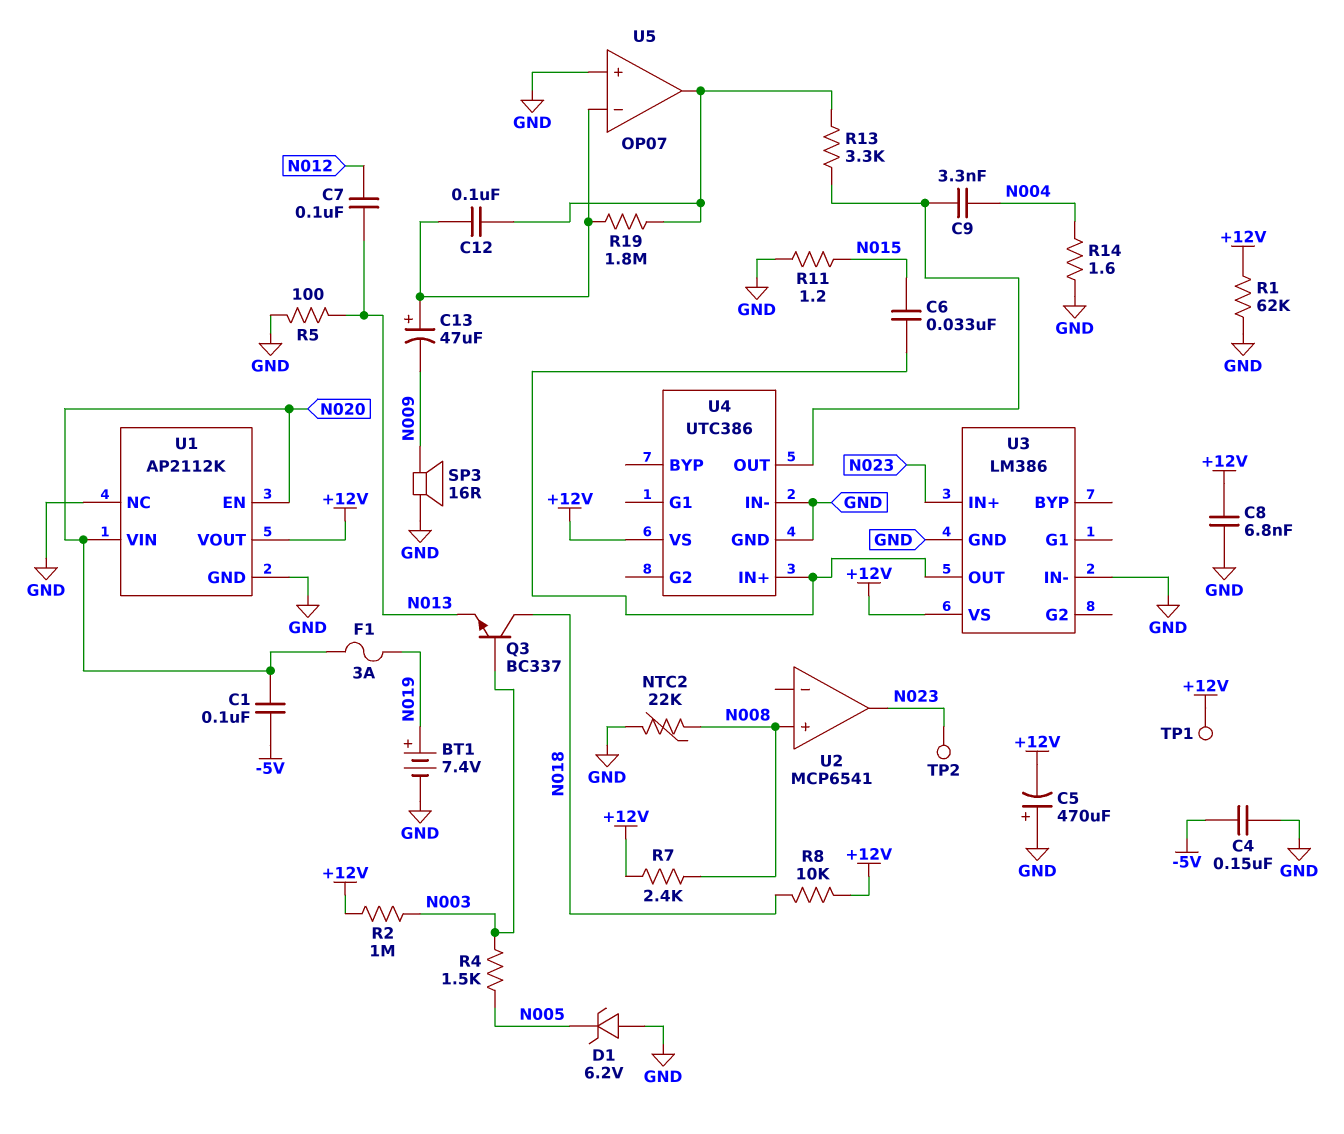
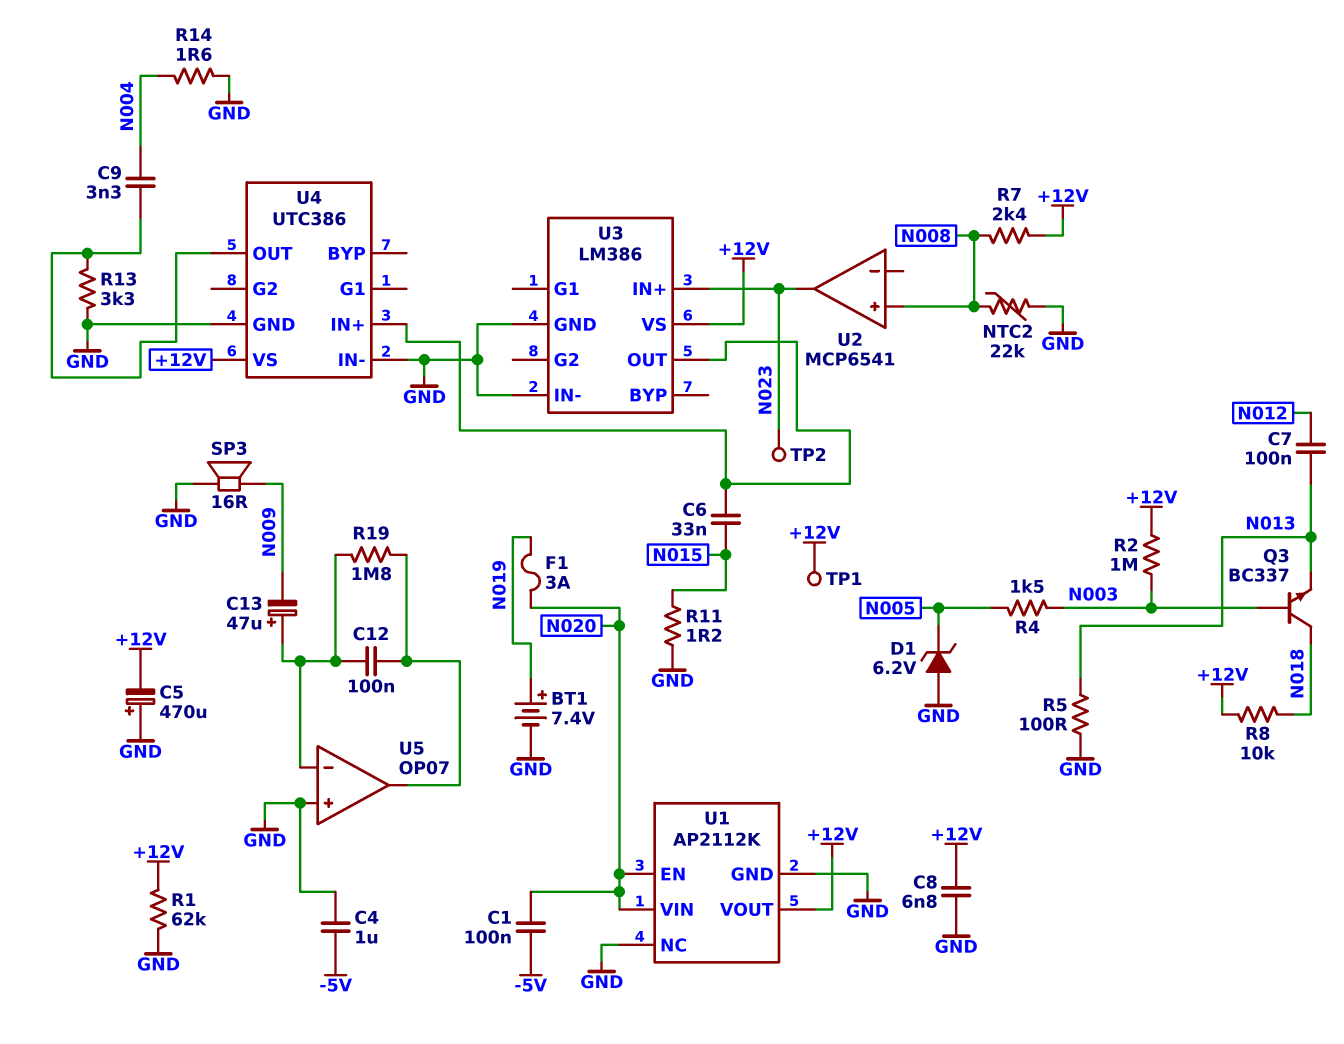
C4: 150nF (-5V, GND) -> 1uF (-5V, GND)
R13: 3.3k (U4/OUT, U5/out) -> 3.3k (GND, U4/OUT)

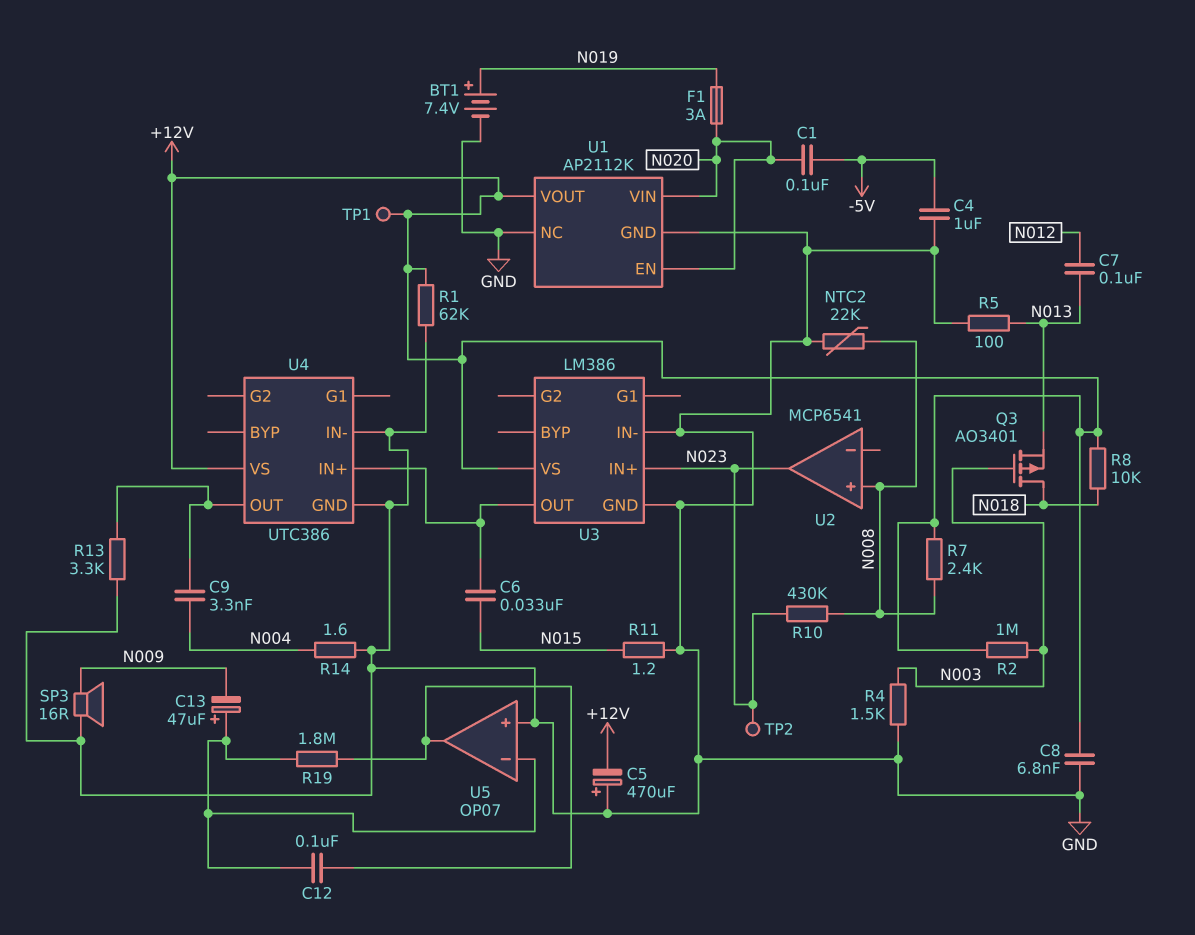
D1: zener 6.2V (A GND, K N005) -> none
Q3: NPN BC337 (B N003, C N018, E N013) -> PMOS AO3401 (G N003, D N018, S N013)
R4: 1.5k (N003, N005) -> 1.5k (GND, N003)
R10: none -> 430k (N008, N023)

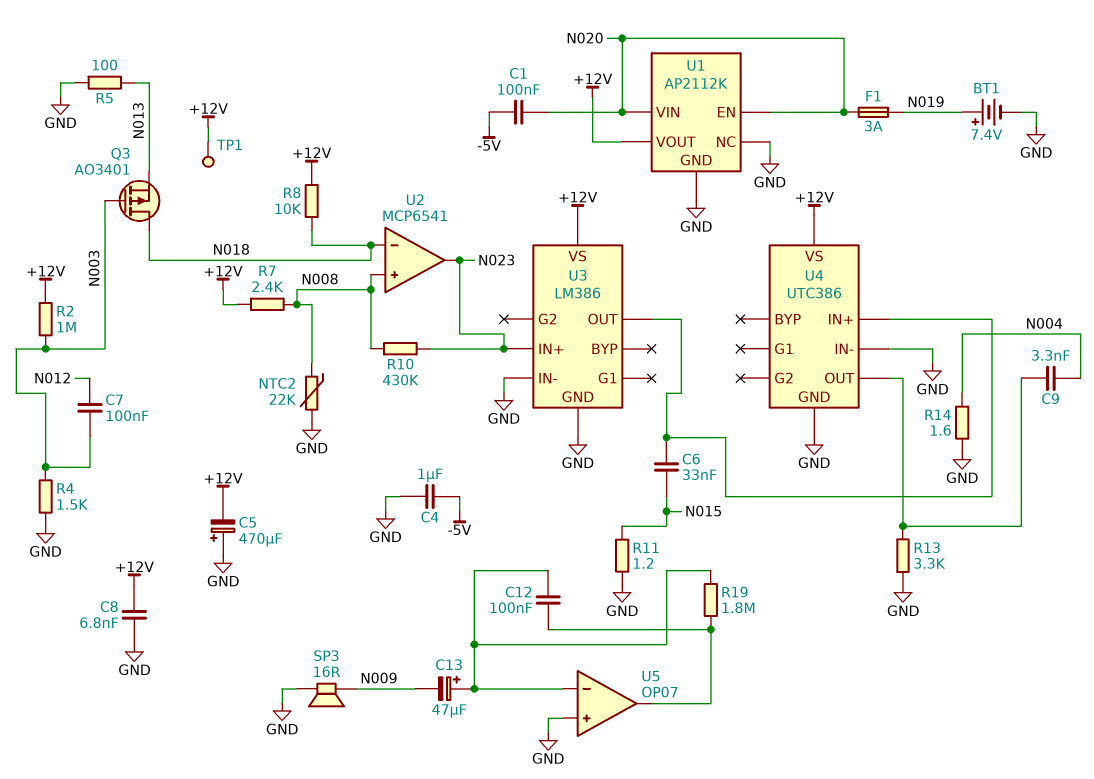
C7: 100nF (N012, N013) -> 100nF (N003, N012)
R1: 62k (+12V, GND) -> none
TP2: test point (N023) -> none
U2 pin in-: none -> N018

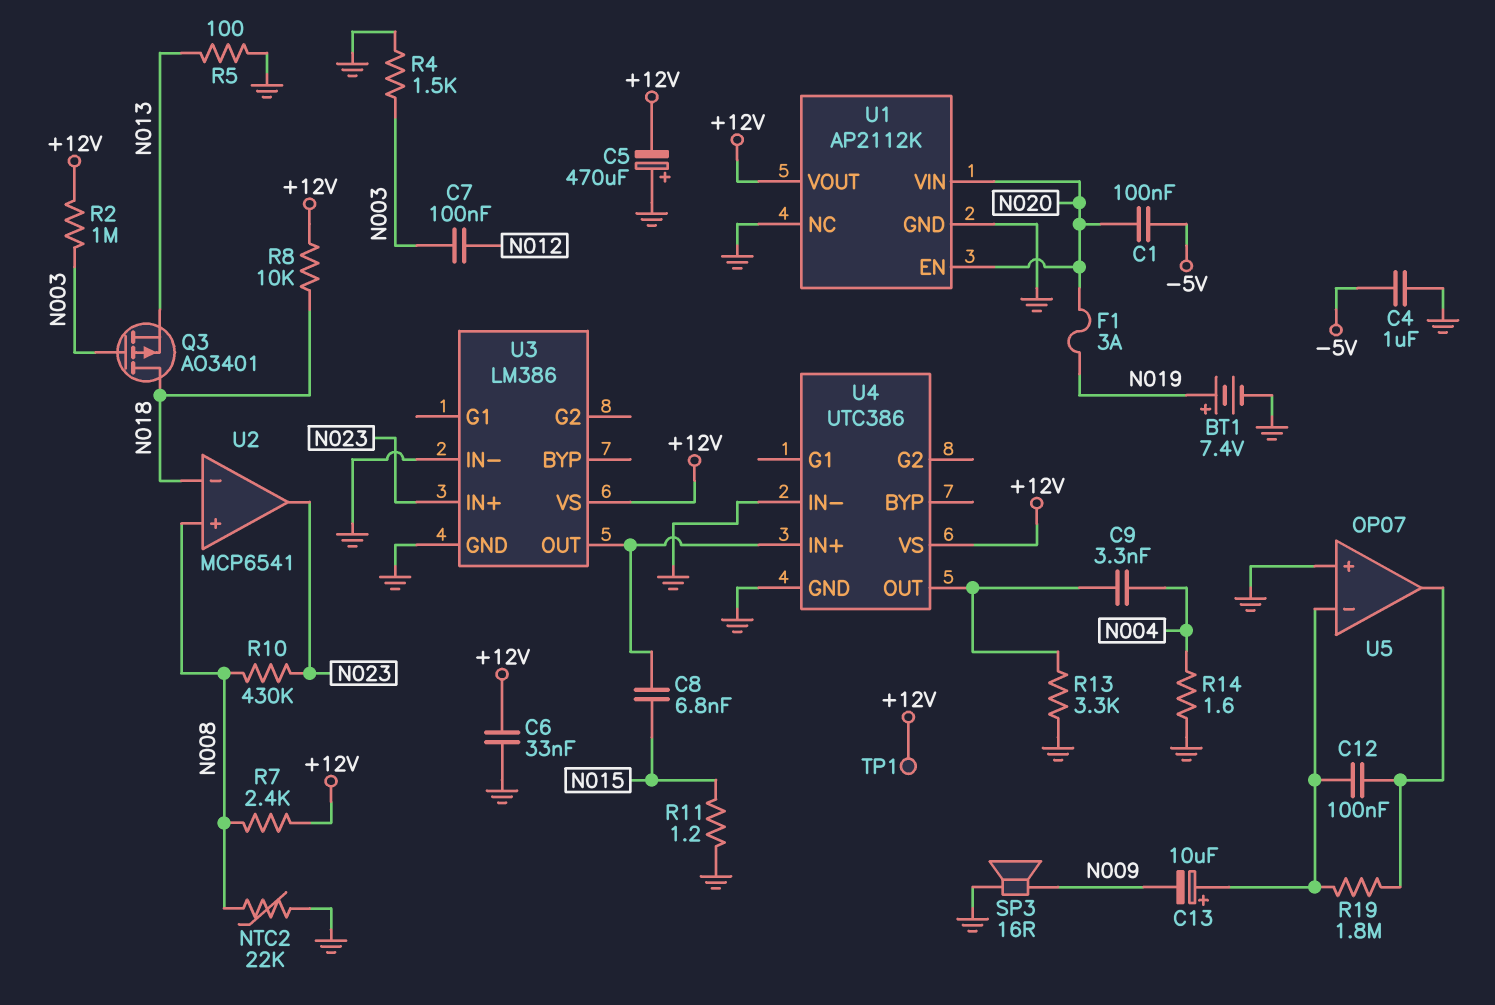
C6: 33nF (N015, U3/OUT) -> 33nF (+12V, GND)
C8: 6.8nF (+12V, GND) -> 6.8nF (N015, U3/OUT)
C13: 47uF (plus U5/in-, minus N009) -> 10uF (plus U5/in-, minus N009)

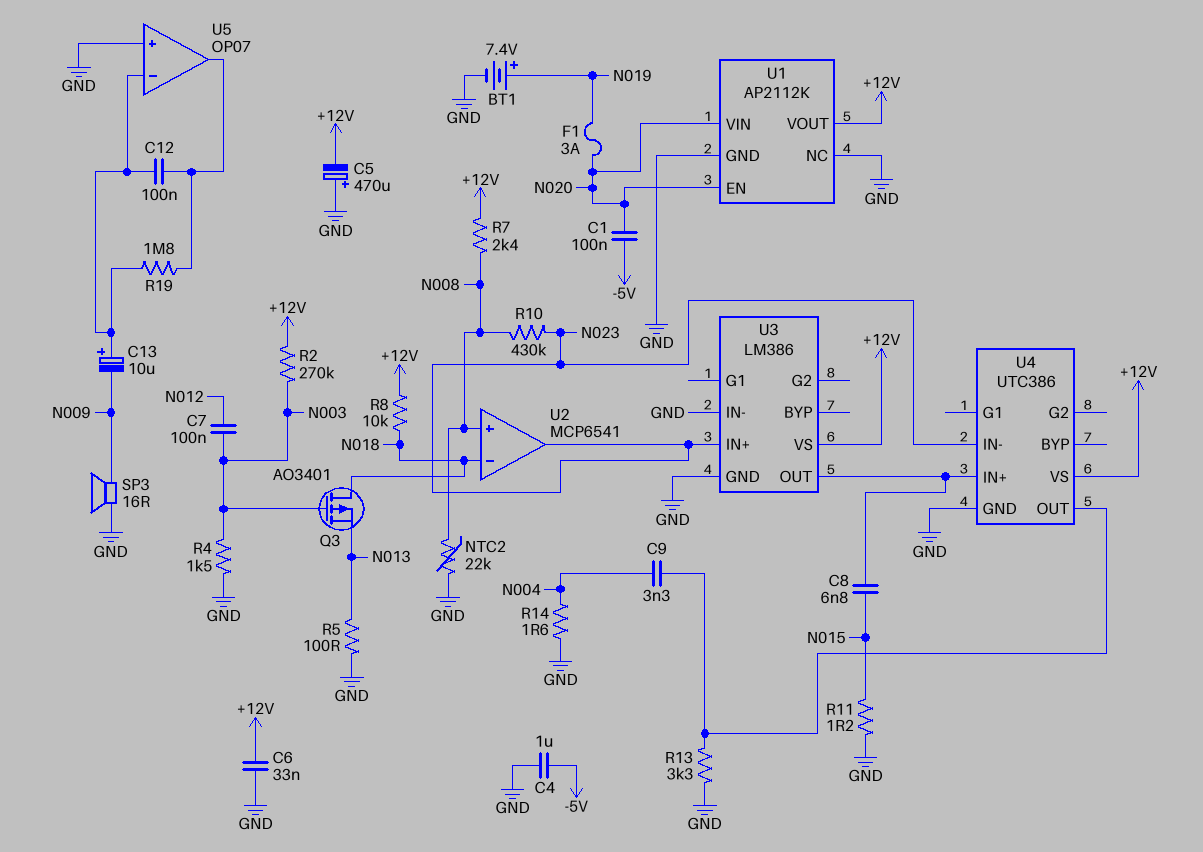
R2: 1M (+12V, N003) -> 270k (+12V, N003)
TP1: test point (+12V) -> none
U4 pin IN-: GND -> N023

